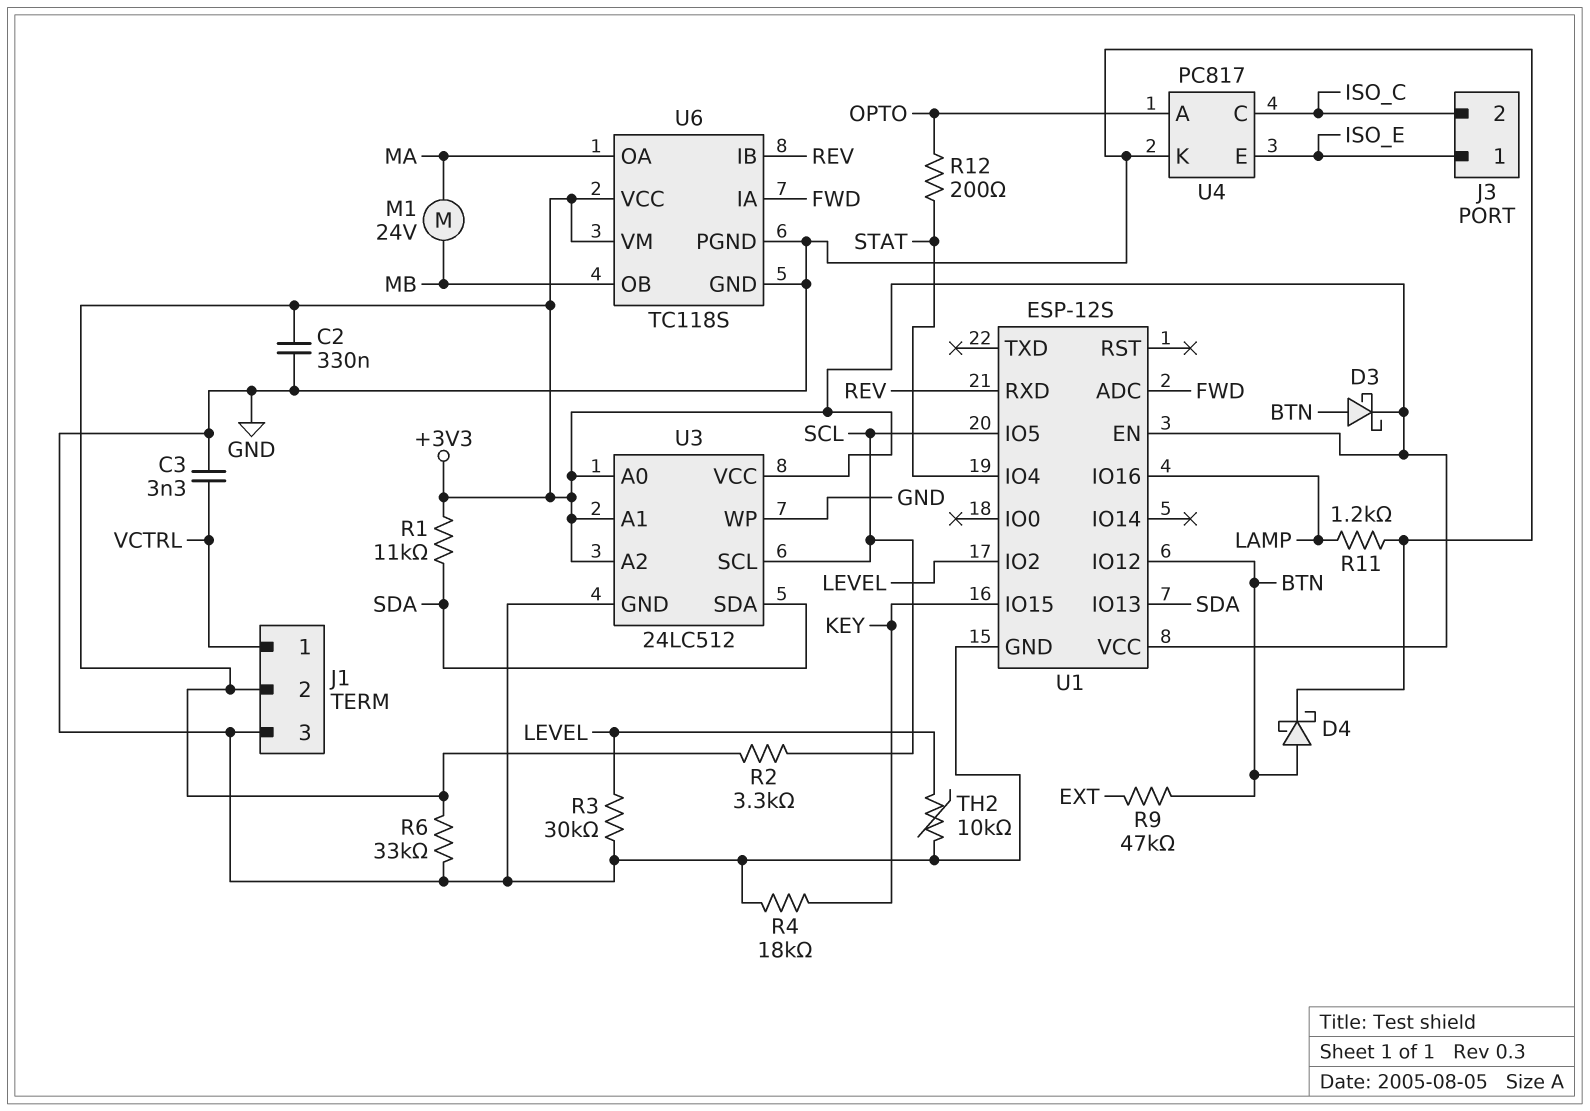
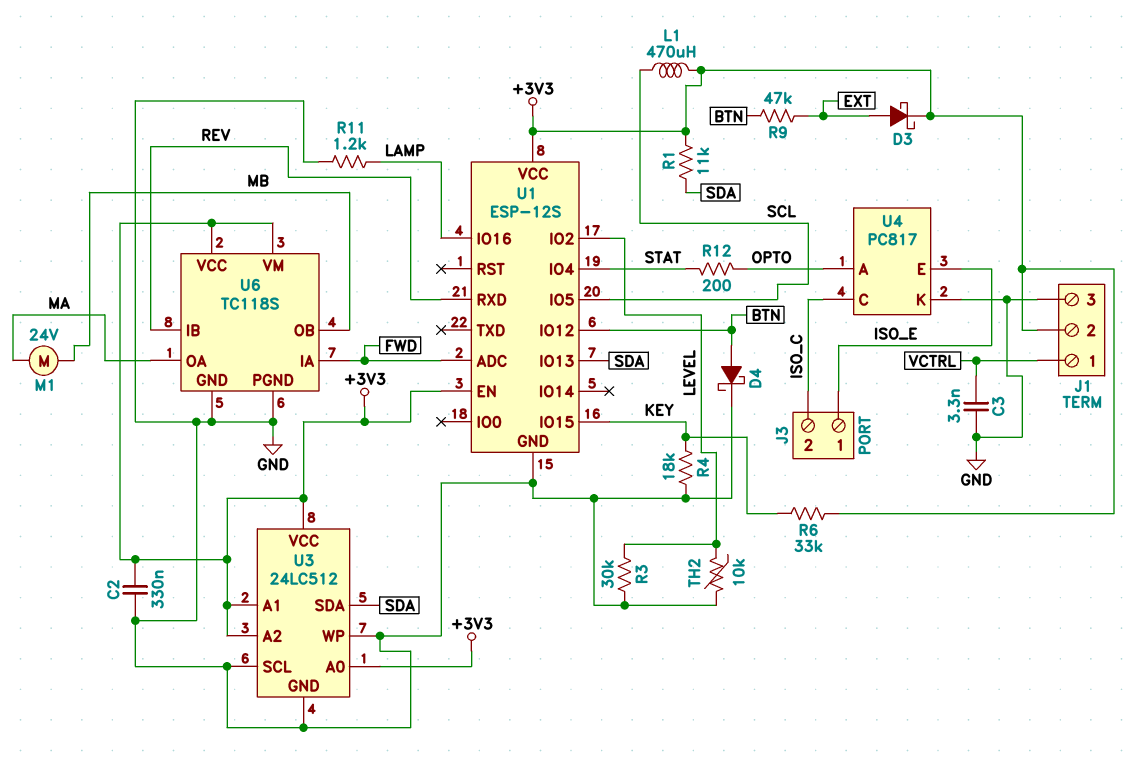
D3: schottky (A BTN, K +3V3) -> schottky (A EXT, K +3V3)
L1: none -> 470uH (+3V3, SCL)
R2: 3.3k (+3V3, SCL) -> none
R6: 33k (+3V3, GND) -> 33k (+3V3, KEY)
U3 pin SCL: SCL -> GND

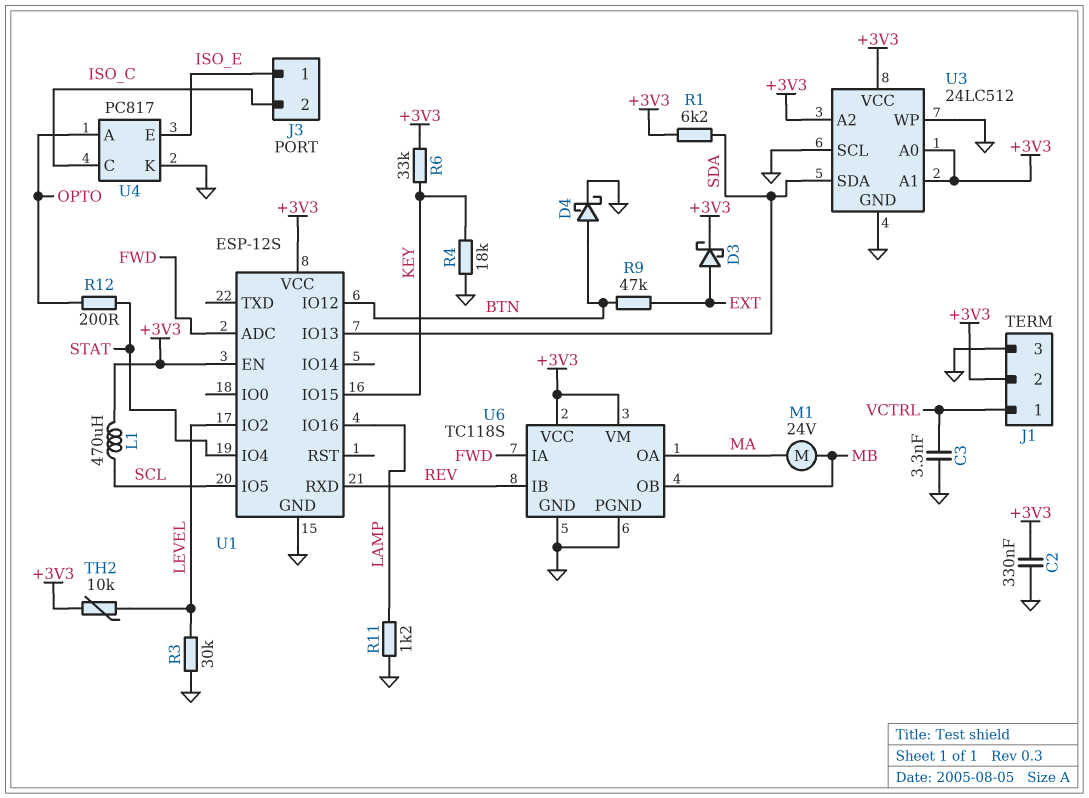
R1: 11k (+3V3, SDA) -> 6.2k (+3V3, SDA)
TH2: 10k (GND, LEVEL) -> 10k (+3V3, LEVEL)

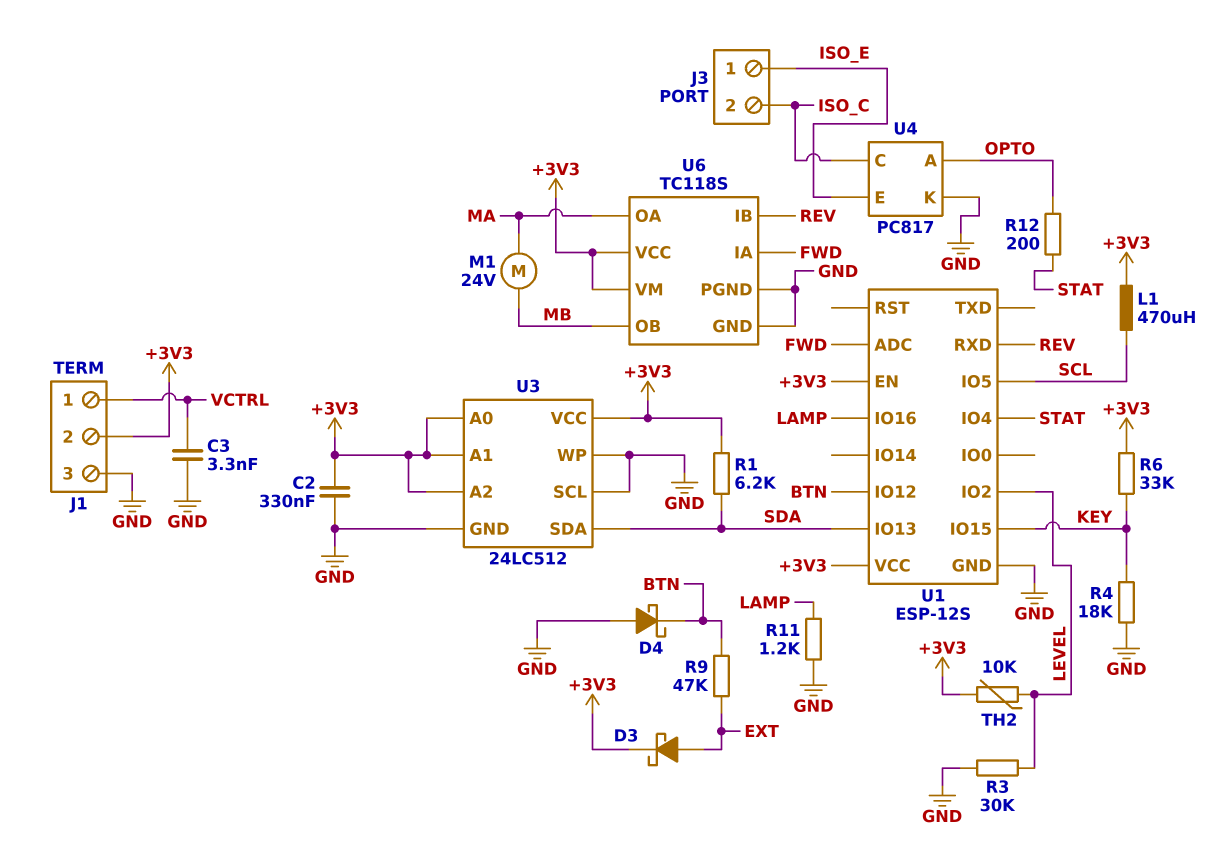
D4: schottky (A BTN, K GND) -> schottky (A GND, K BTN)

